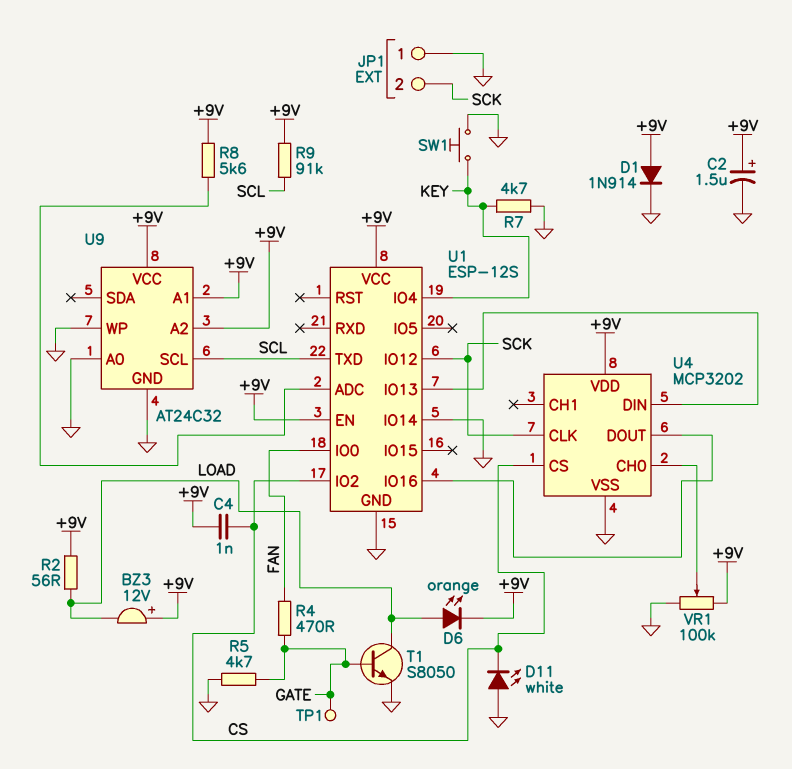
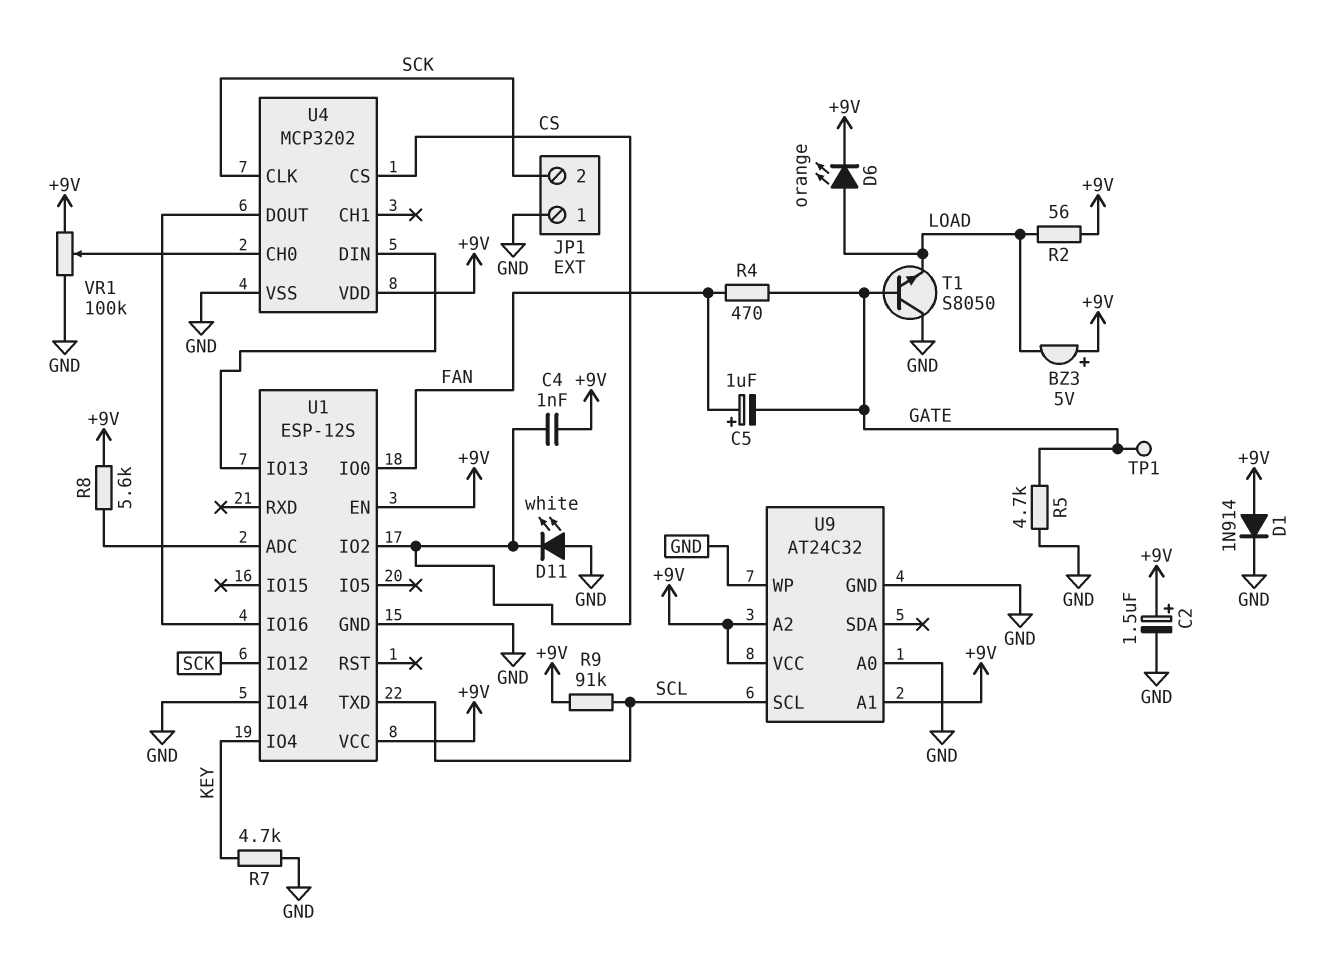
BZ3: buzzer 12V (plus +9V, minus LOAD) -> buzzer 5V (plus +9V, minus LOAD)
C5: none -> 1uF (plus FAN, minus GATE)
SW1: button (GND, KEY) -> none
T1: NPN S8050 (B GATE, C LOAD, E GND) -> NPN S8050 (B GATE, C GND, E LOAD)

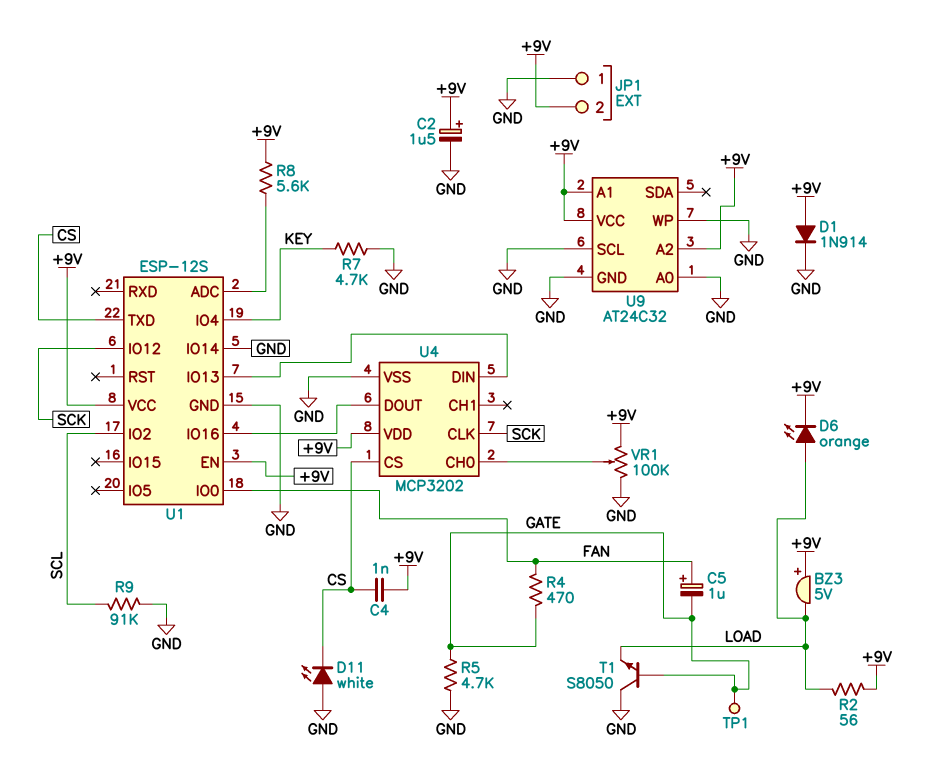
JP1 pin 2: SCK -> +9V
R9: 91k (+9V, SCL) -> 91k (GND, SCL)
U1 pin IO2: CS -> SCL
U1 pin TXD: SCL -> CS
U9 pin SCL: SCL -> GND

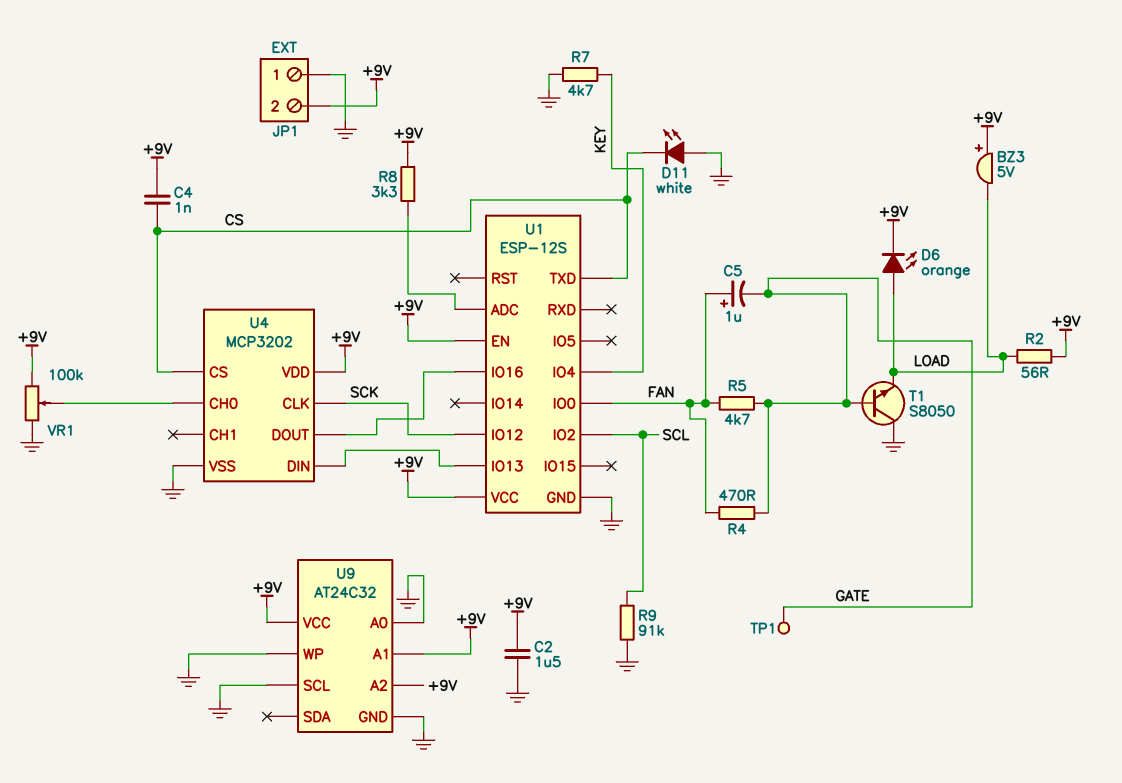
C2: 1.5uF (plus +9V, minus GND) -> 1.5uF (+9V, GND)
D1: diode 1N914 (A +9V, K GND) -> none
R5: 4.7k (GATE, GND) -> 4.7k (FAN, GATE)
R8: 5.6k (+9V, U1/ADC) -> 3.3k (+9V, U1/ADC)
U1 pin IO14: GND -> none

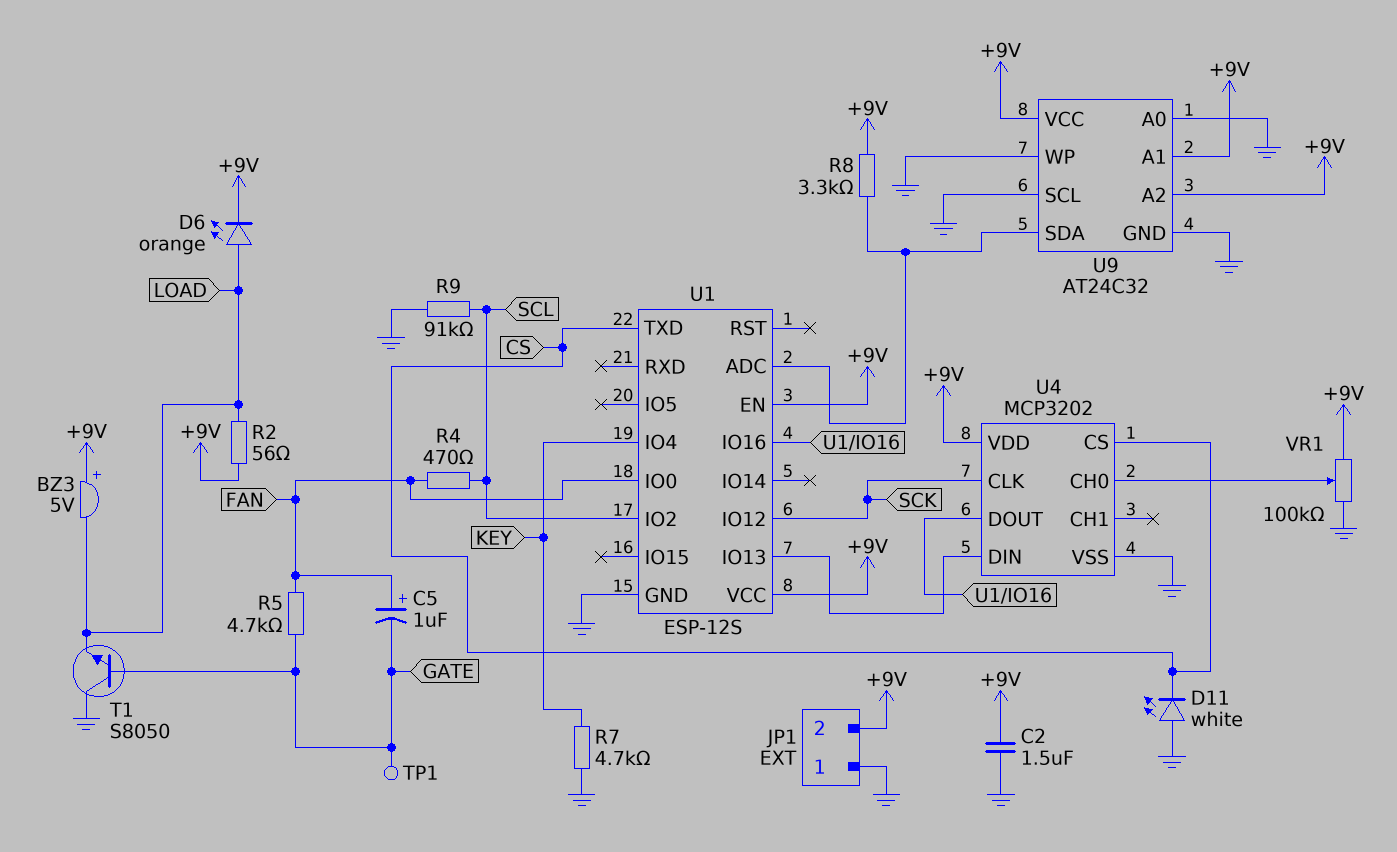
C4: 1nF (+9V, CS) -> none
R4: 470 (FAN, GATE) -> 470 (FAN, SCL)
U9 pin SDA: none -> U1/ADC

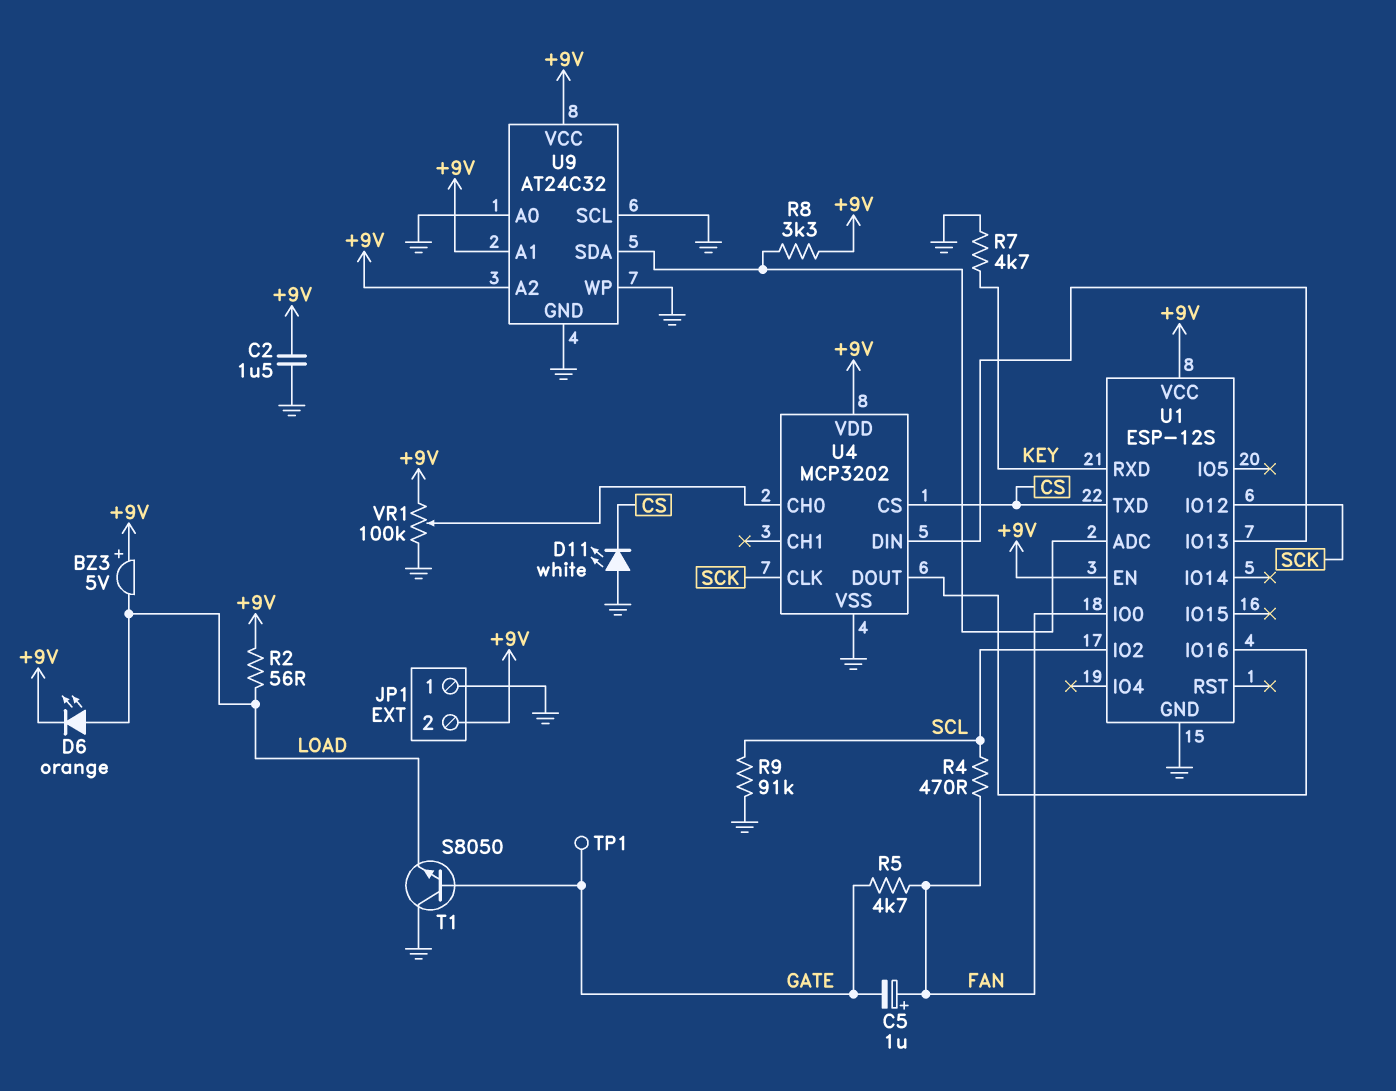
U1 pin IO4: KEY -> none
U1 pin RXD: none -> KEY

